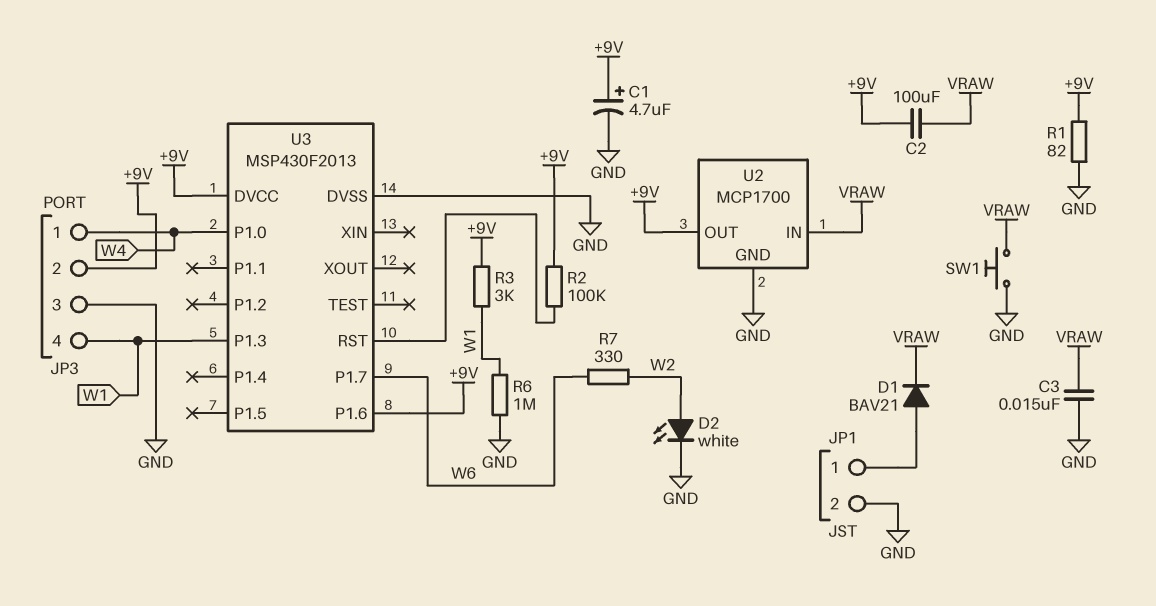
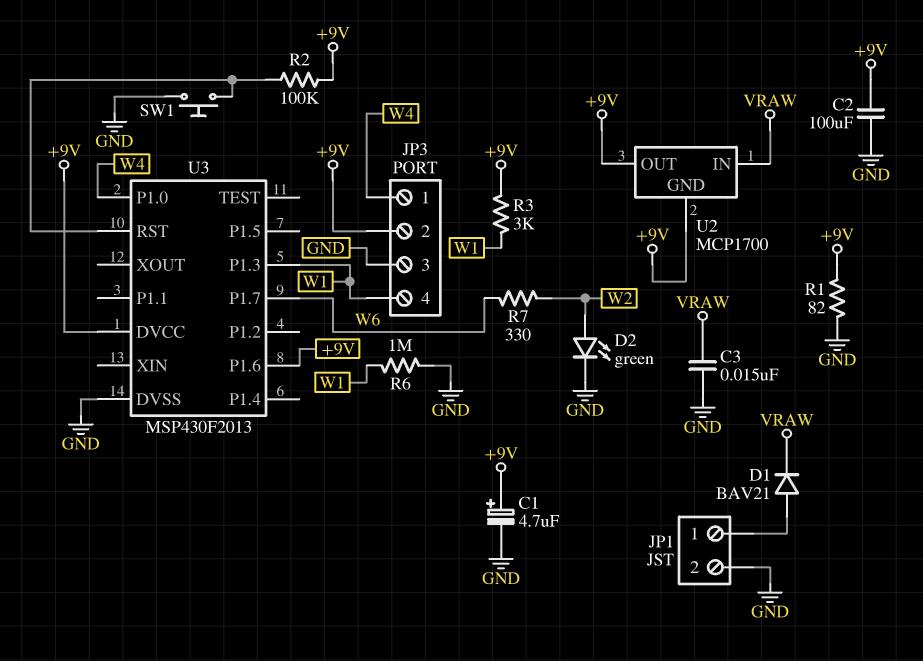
C2: 100uF (+9V, VRAW) -> 100uF (+9V, GND)
D2: LED white (A W2, K GND) -> LED green (A W2, K GND)
SW1: button (GND, VRAW) -> button (GND, U3/RST)
U2 pin GND: GND -> +9V

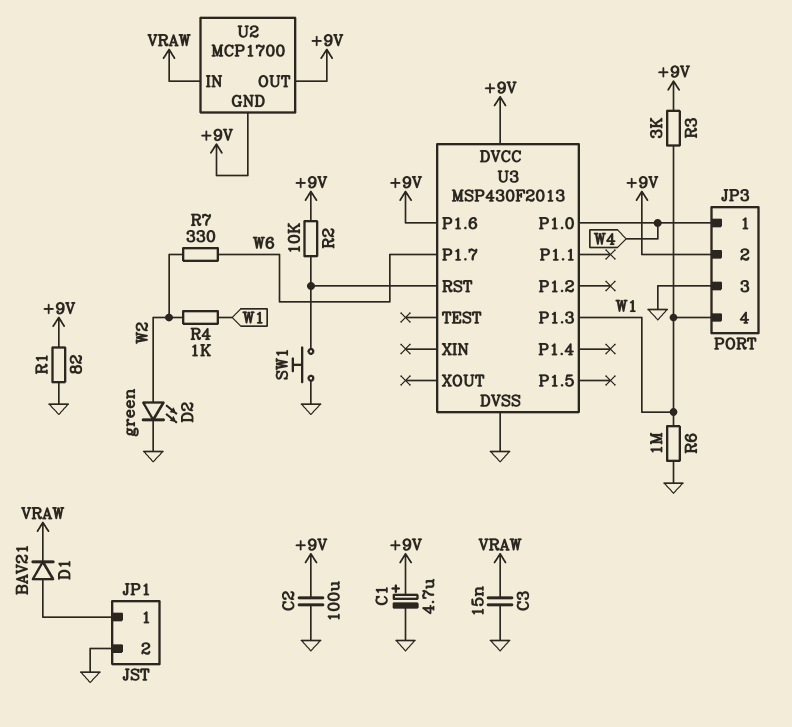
R2: 100k (+9V, U3/RST) -> 10k (+9V, U3/RST)
R4: none -> 1k (W1, W2)

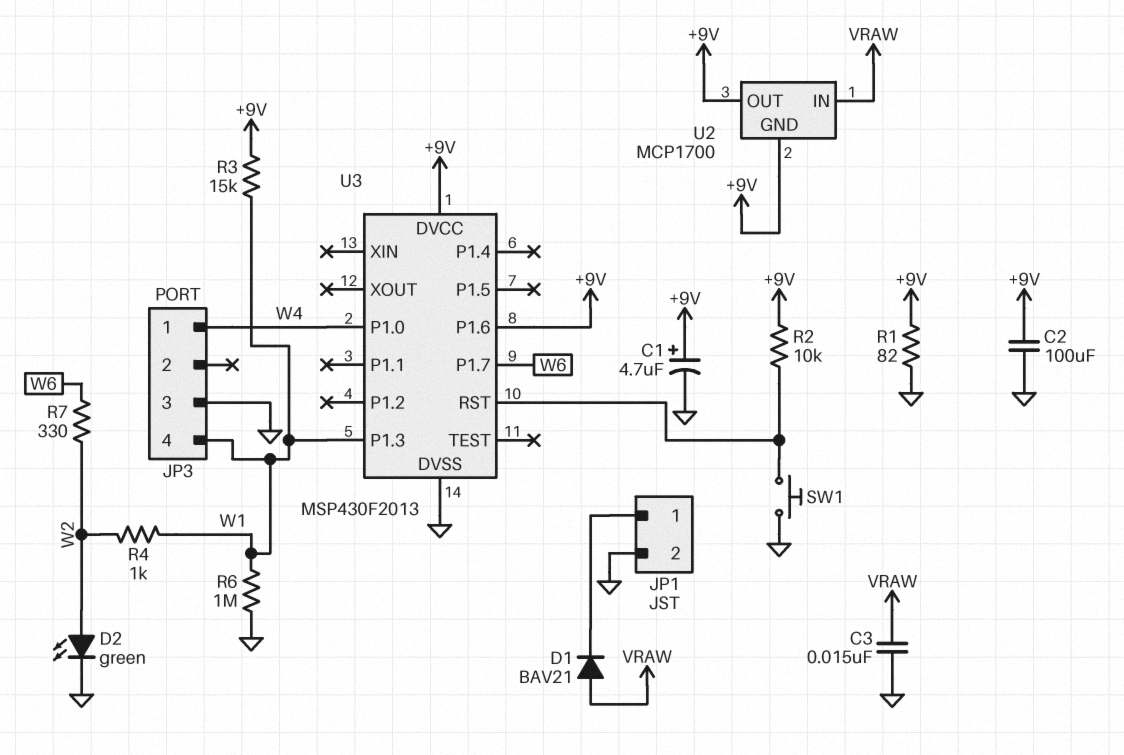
D1: diode BAV21 (A JP1/1, K VRAW) -> diode BAV21 (A VRAW, K JP1/1)
JP3 pin 2: +9V -> none
R3: 3k (+9V, W1) -> 15k (+9V, W1)

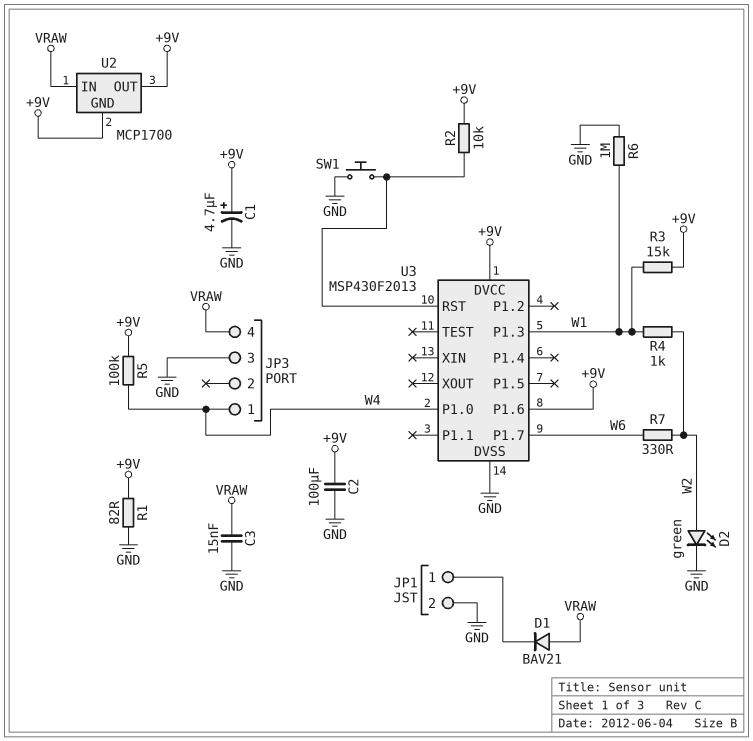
JP3 pin 4: W1 -> VRAW
R5: none -> 100k (+9V, W4)

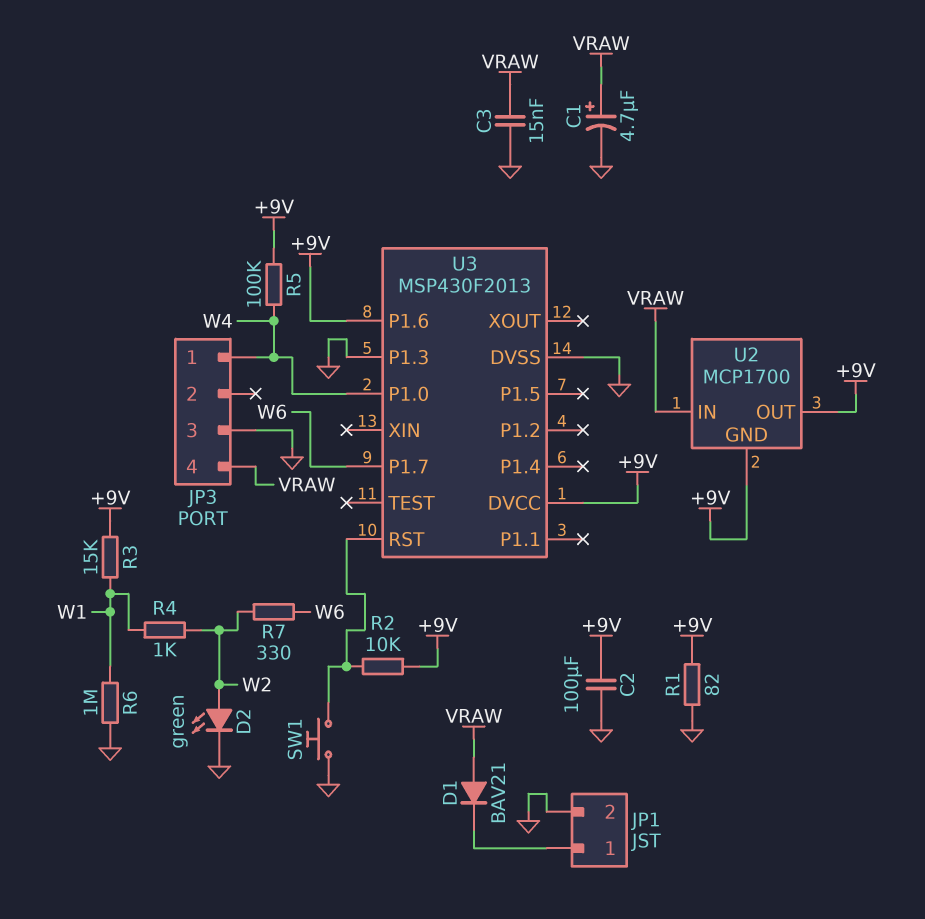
C1: 4.7uF (plus +9V, minus GND) -> 4.7uF (plus VRAW, minus GND)
U3 pin P1.3: W1 -> GND

